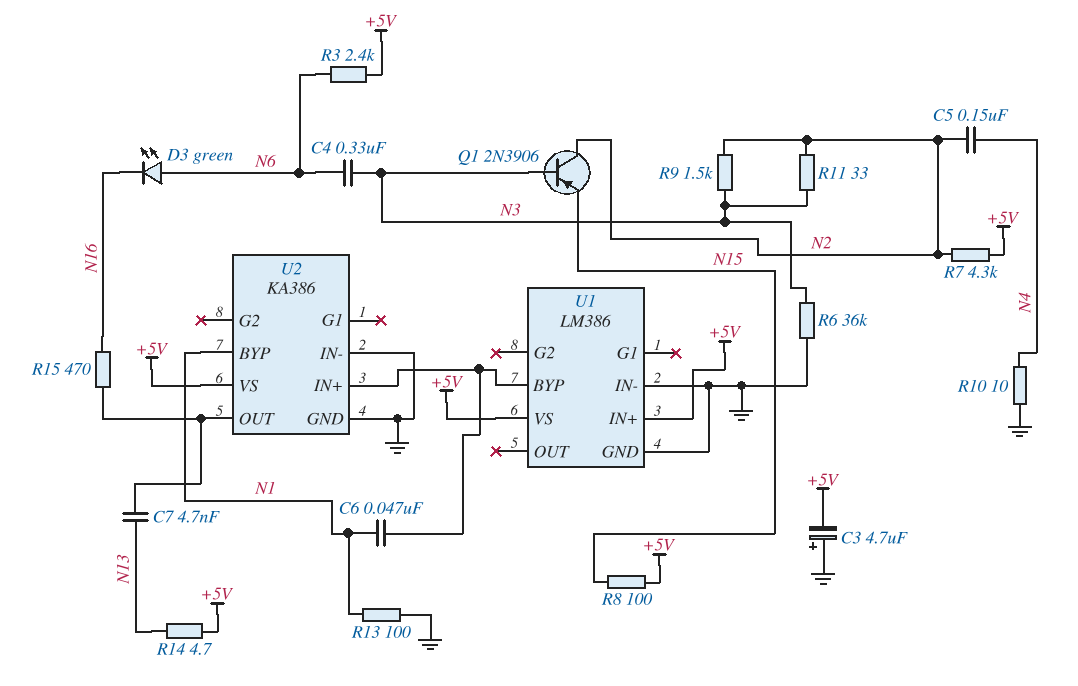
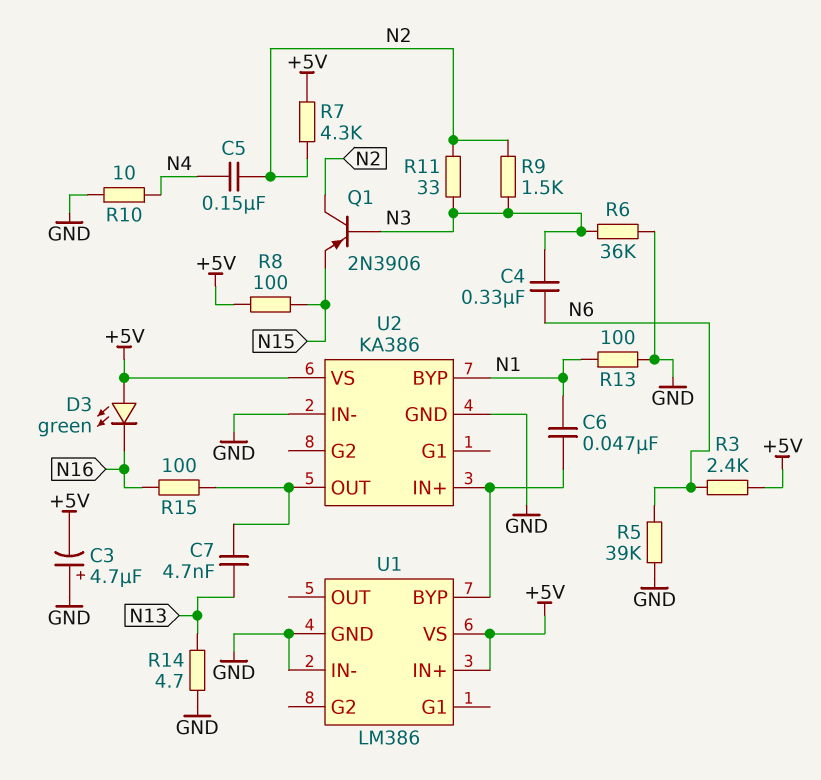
D3: LED green (A N6, K N16) -> LED green (A +5V, K N16)
R5: none -> 39k (GND, N6)
R14: 4.7 (+5V, N13) -> 4.7 (GND, N13)
R15: 470 (N16, U2/OUT) -> 100 (N16, U2/OUT)

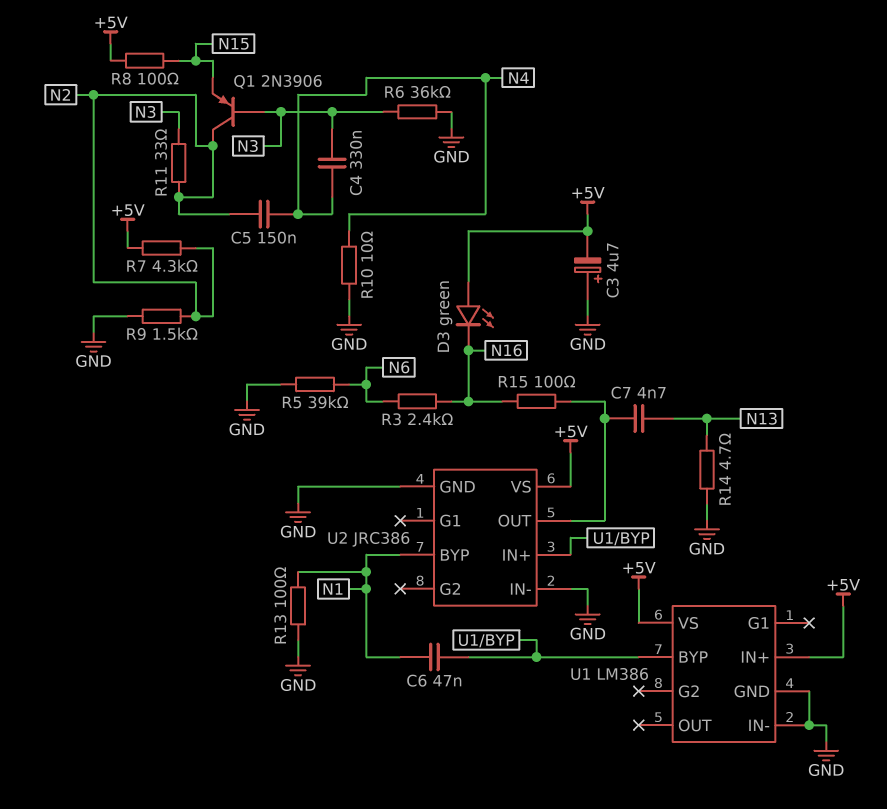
C4: 330nF (N3, N6) -> 330nF (N3, N4)
R3: 2.4k (+5V, N6) -> 2.4k (N6, N16)
R9: 1.5k (N2, N3) -> 1.5k (GND, N2)
U2: KA386 -> JRC386

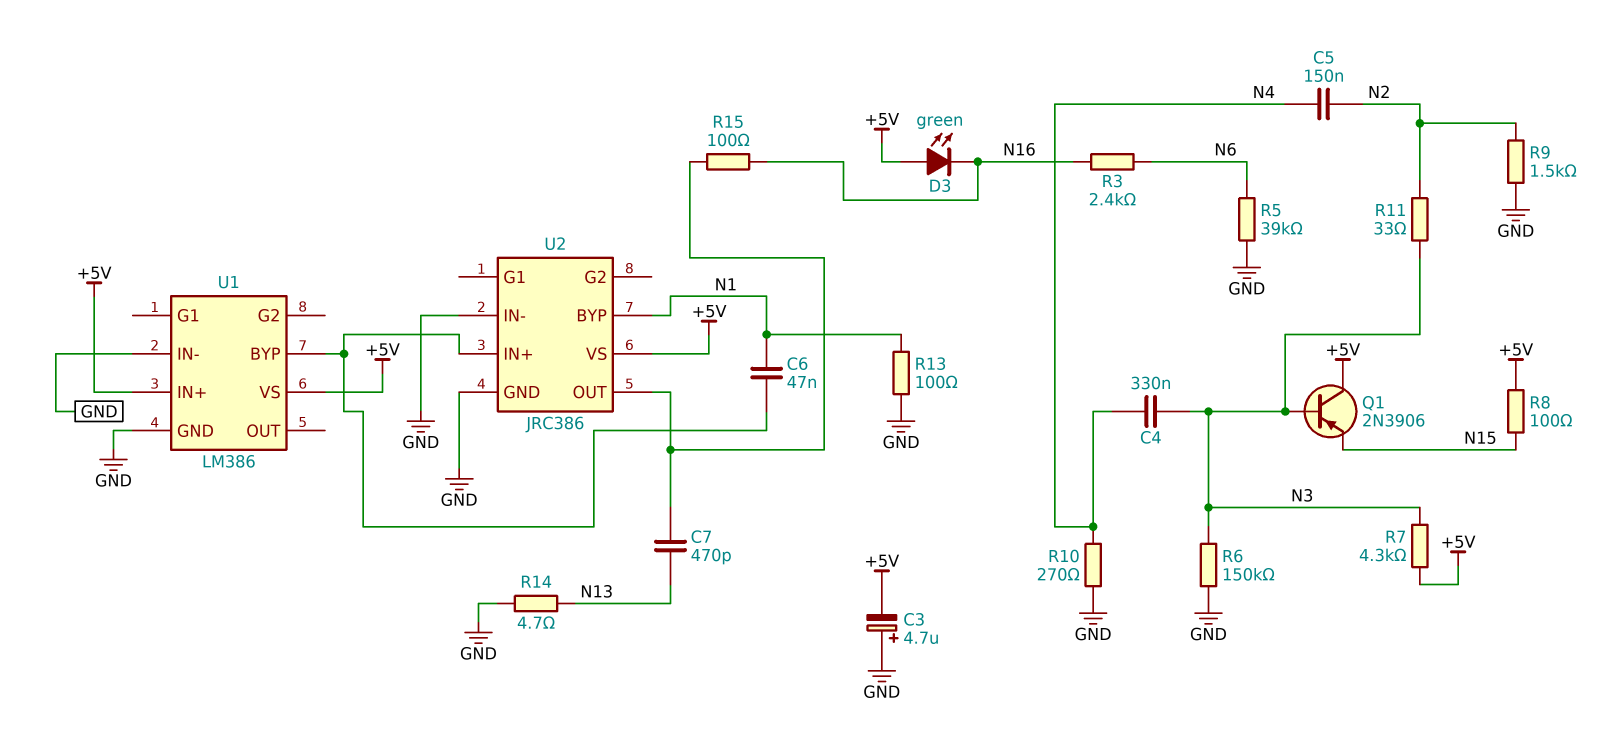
C7: 4.7nF (N13, U2/OUT) -> 470pF (N13, U2/OUT)
Q1: PNP 2N3906 (B N3, C N2, E N15) -> PNP 2N3906 (B N3, C +5V, E N15)
R6: 36k (GND, N3) -> 150k (GND, N3)
R7: 4.3k (+5V, N2) -> 4.3k (+5V, N3)
R10: 10 (GND, N4) -> 270 (GND, N4)

